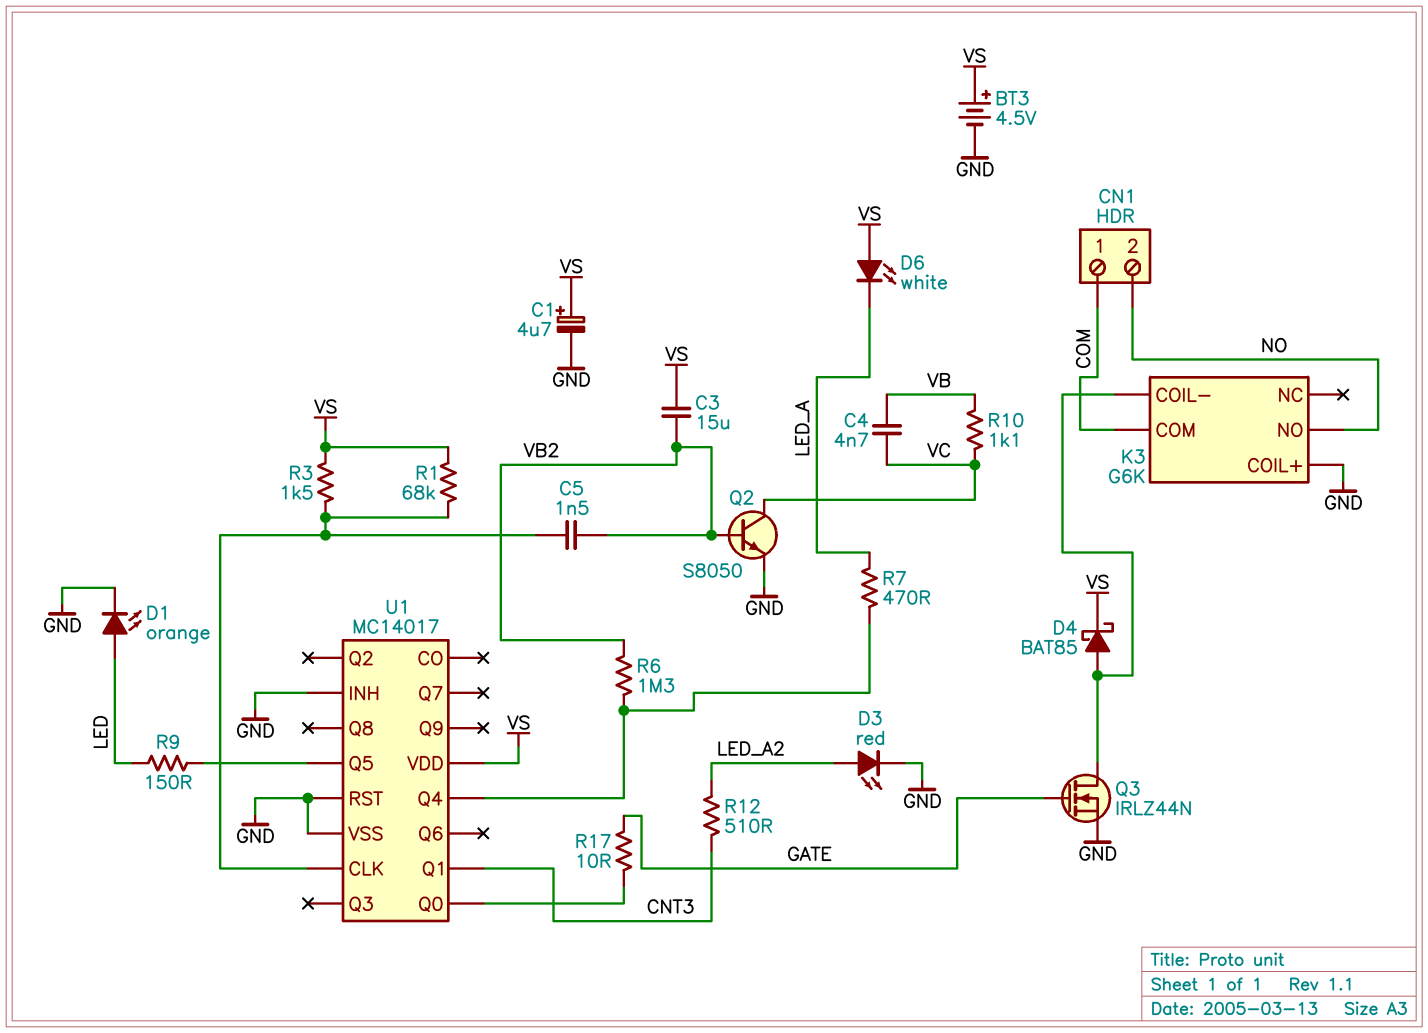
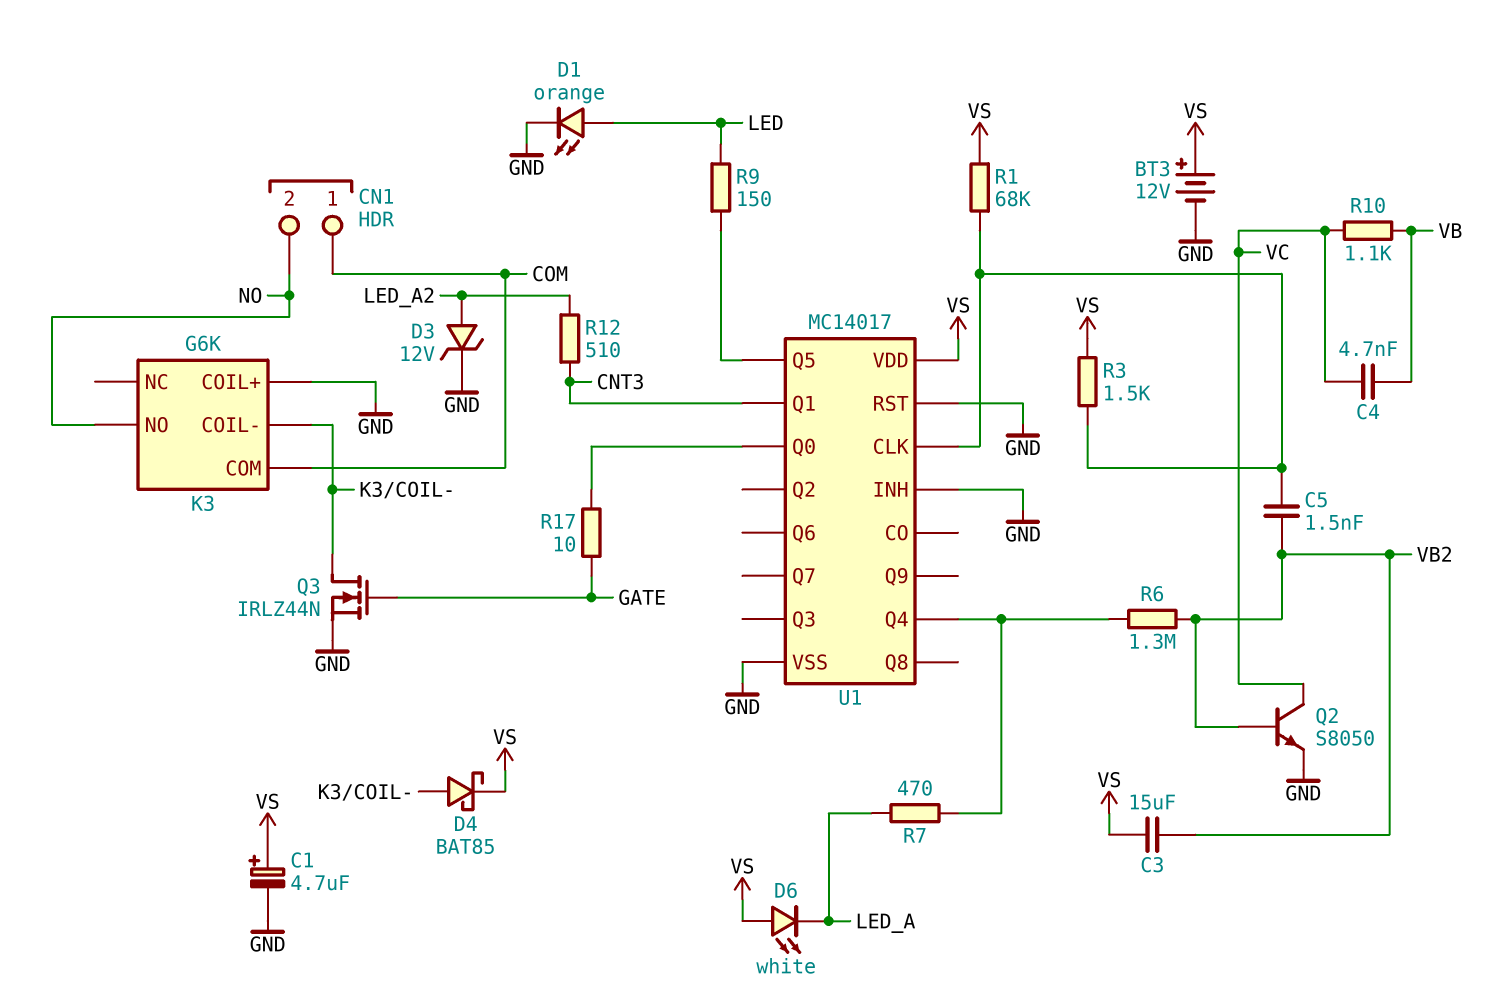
BT3: 4.5V (plus VS, minus GND) -> 12V (plus VS, minus GND)
D3: LED red (A LED_A2, K GND) -> zener 12V (A LED_A2, K GND)

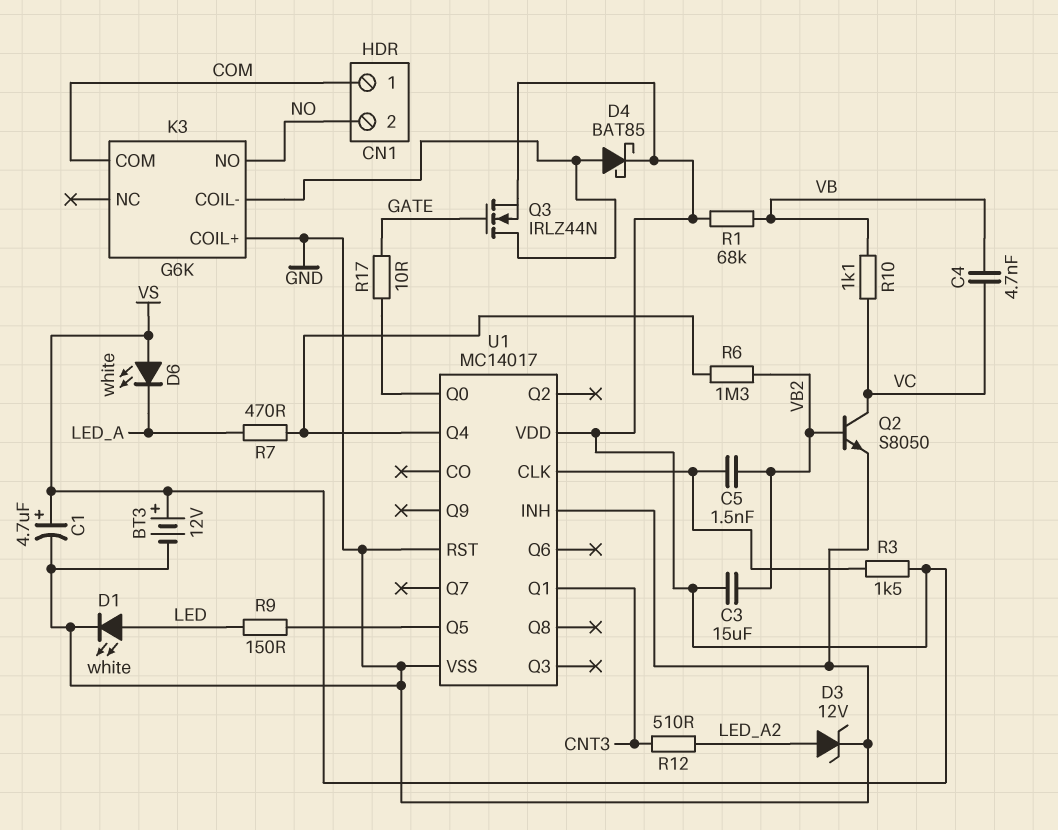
D1: LED orange (A LED, K GND) -> LED white (A LED, K GND)
Q3: NMOS IRLZ44N (G GATE, D K3/COIL-, S GND) -> NMOS IRLZ44N (G GATE, D K3/COIL-, S VS)
R1: 68k (U1/CLK, VS) -> 68k (VB, VS)

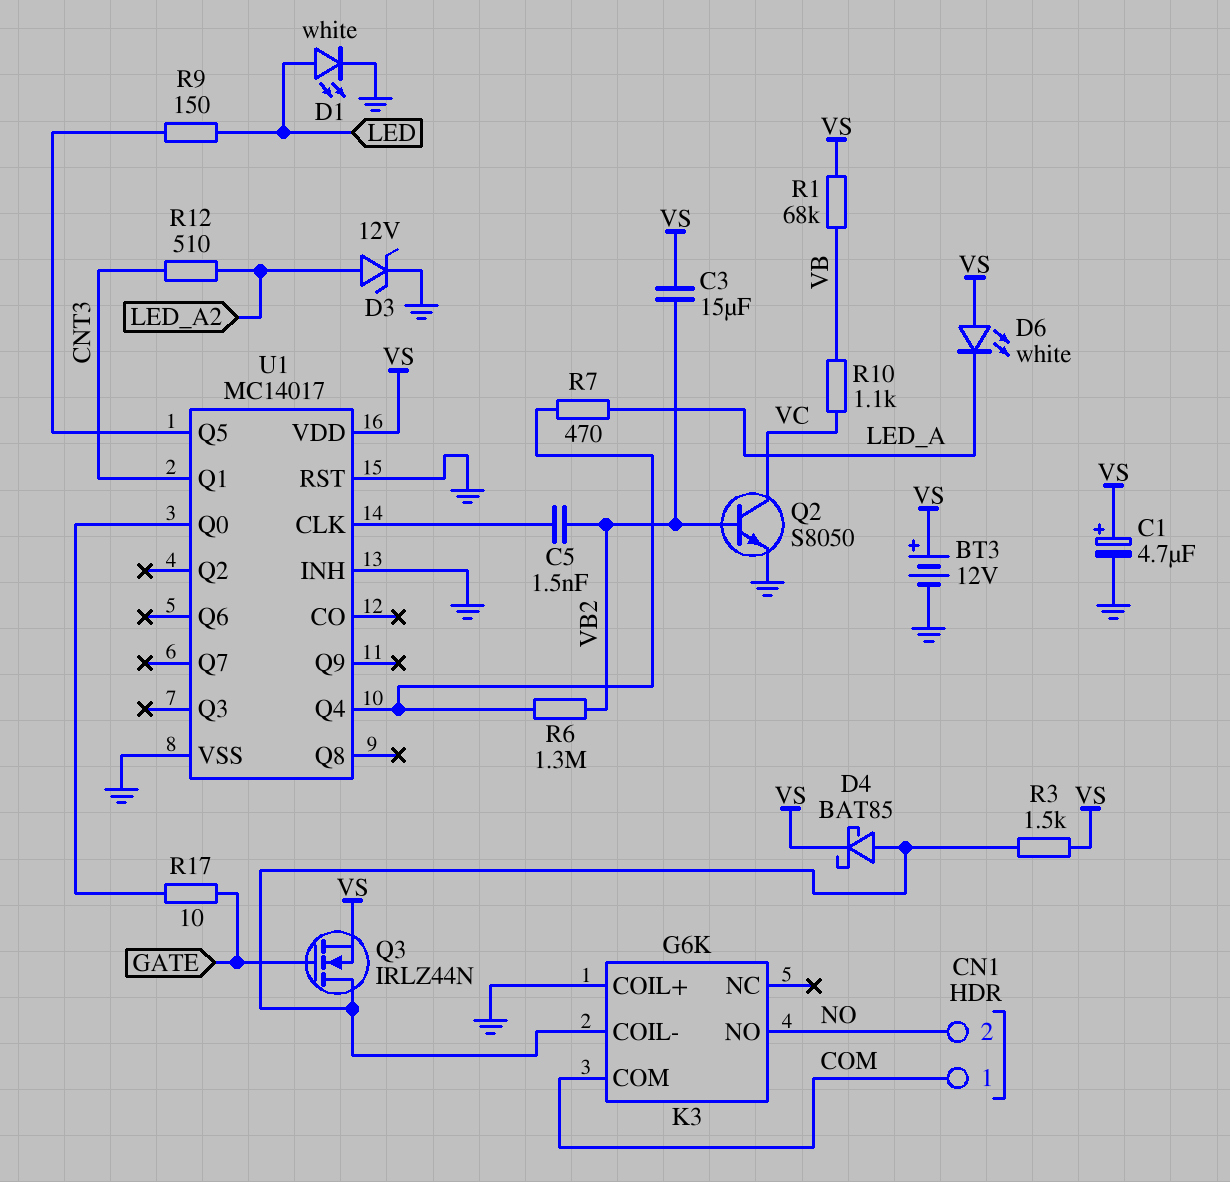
C4: 4.7nF (VB, VC) -> none
R3: 1.5k (U1/CLK, VS) -> 1.5k (K3/COIL-, VS)

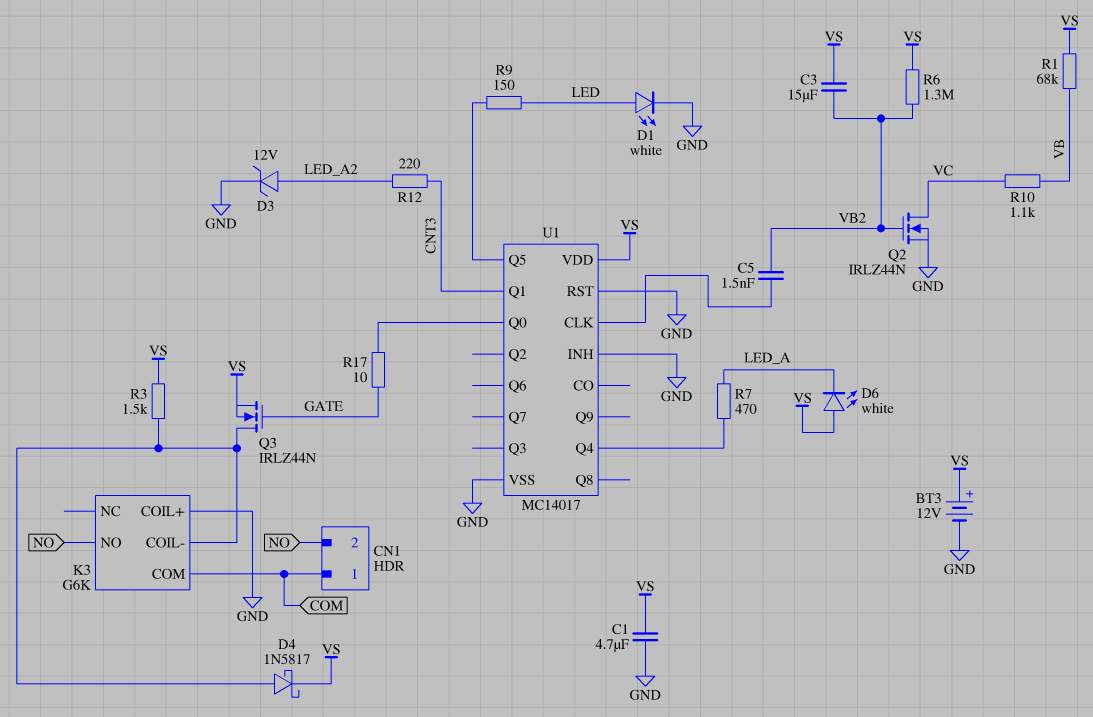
C1: 4.7uF (plus VS, minus GND) -> 4.7uF (GND, VS)
D4: schottky BAT85 (A K3/COIL-, K VS) -> schottky 1N5817 (A K3/COIL-, K VS)
Q2: NPN S8050 (B VB2, C VC, E GND) -> NMOS IRLZ44N (G VB2, D VC, S GND)
R6: 1.3M (U1/Q4, VB2) -> 1.3M (VB2, VS)
R12: 510 (CNT3, LED_A2) -> 220 (CNT3, LED_A2)

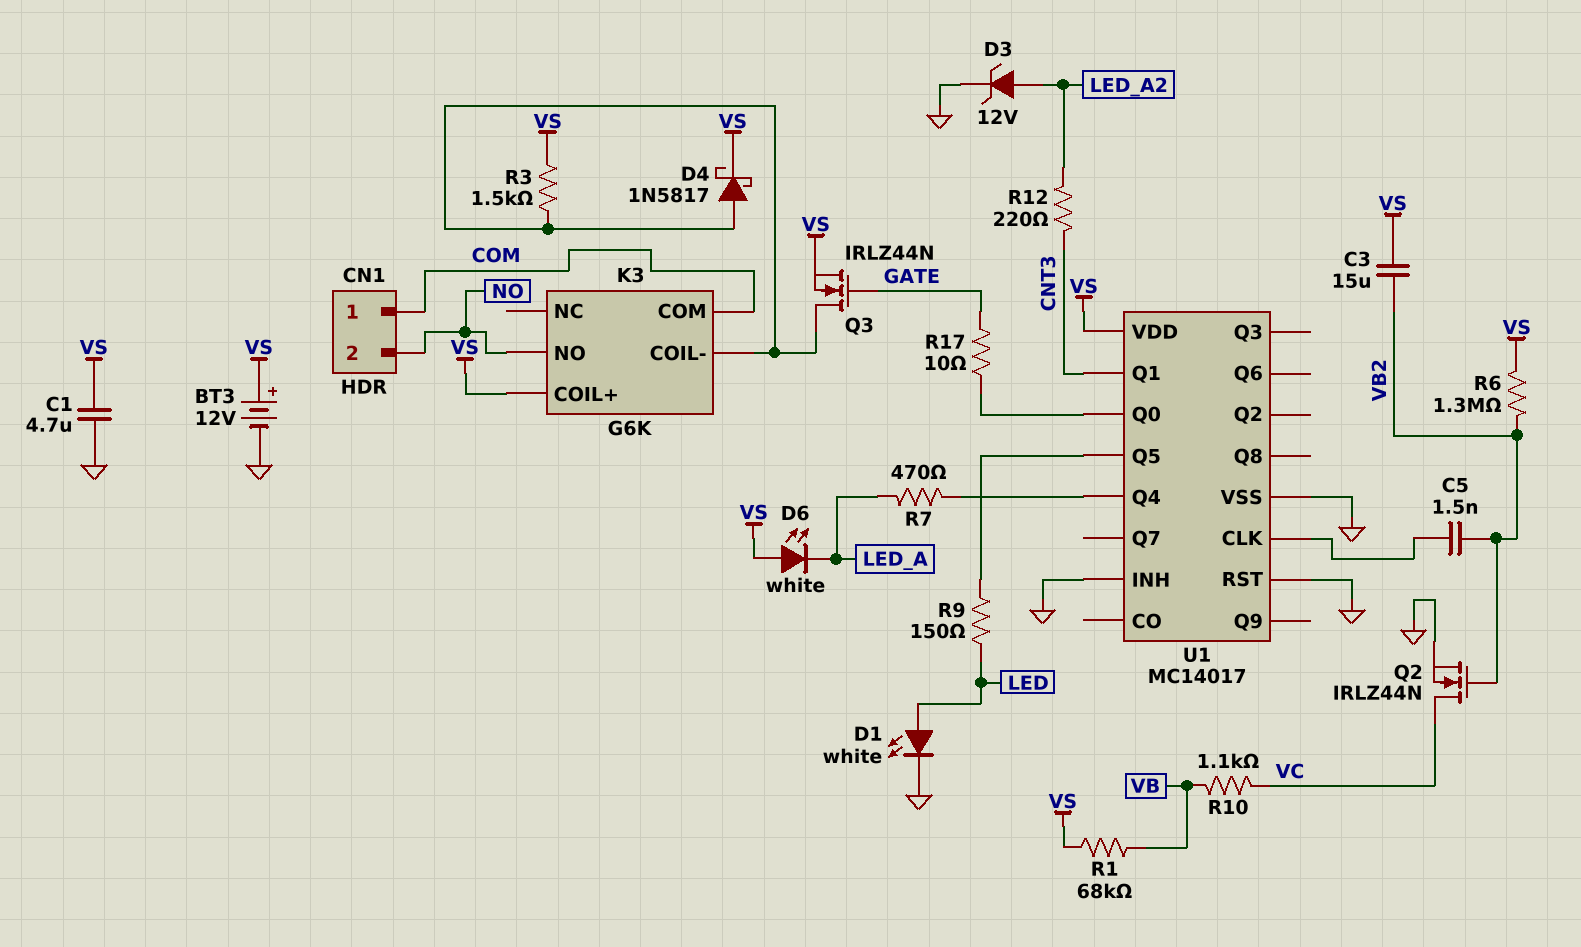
K3 pin COIL+: GND -> VS

